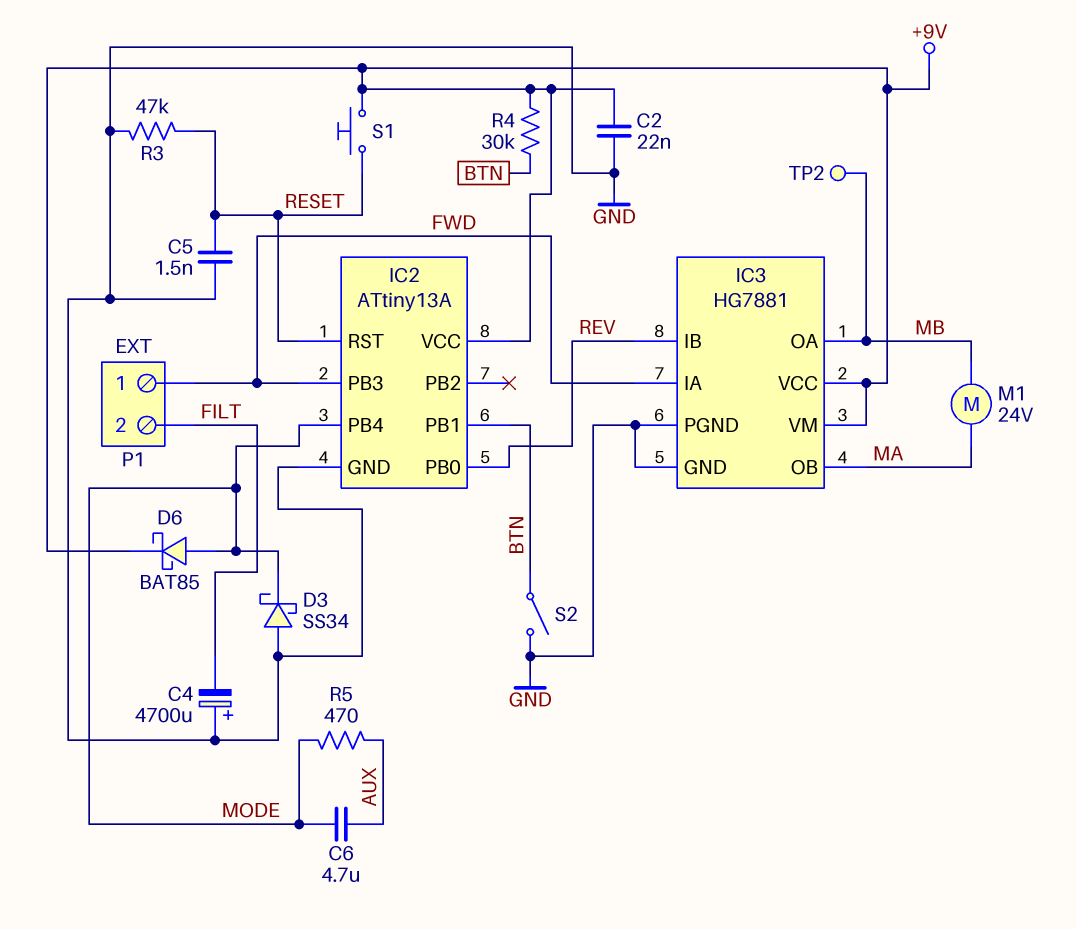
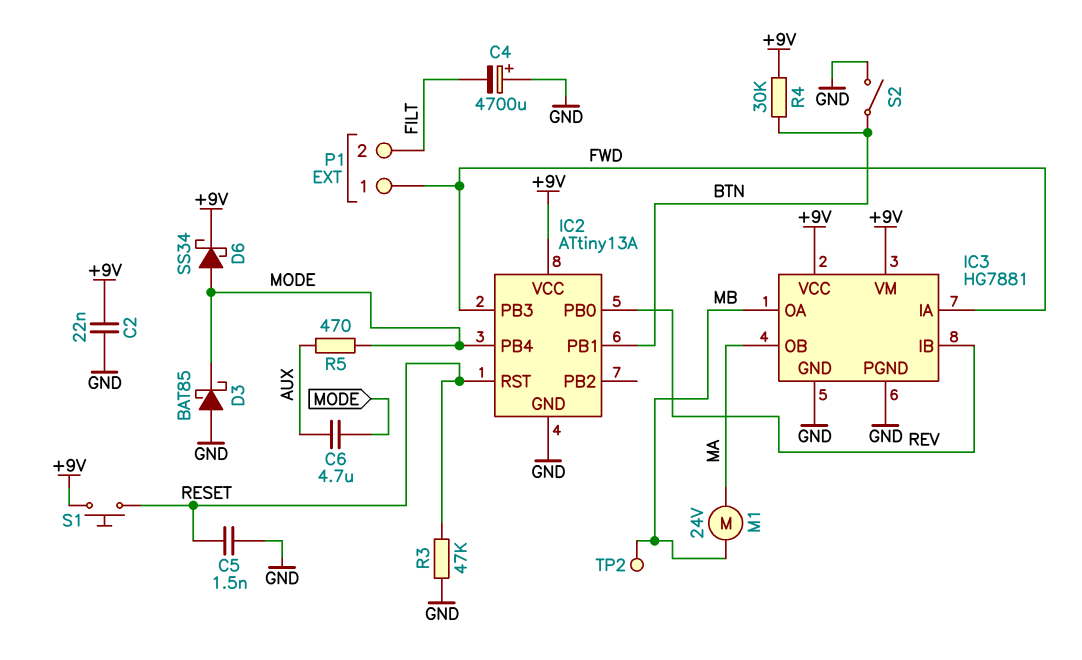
D3: schottky SS34 (A GND, K MODE) -> schottky BAT85 (A GND, K MODE)
D6: schottky BAT85 (A MODE, K +9V) -> schottky SS34 (A MODE, K +9V)

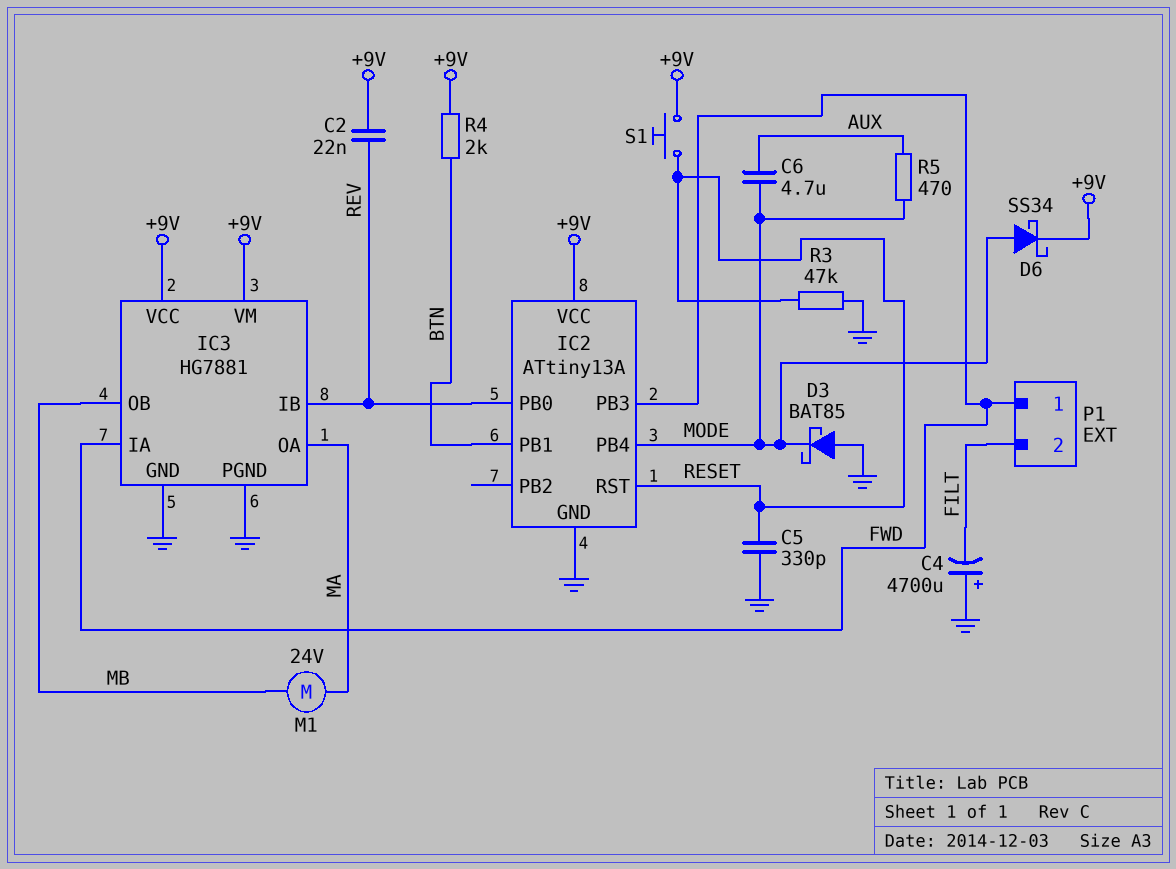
C2: 22nF (+9V, GND) -> 22nF (+9V, REV)
C5: 1.5nF (GND, RESET) -> 330pF (GND, RESET)
IC3 pin OA: MB -> MA
IC3 pin OB: MA -> MB
R4: 30k (+9V, BTN) -> 2k (+9V, BTN)
S2: switch (BTN, GND) -> none
TP2: test point (MB) -> none

